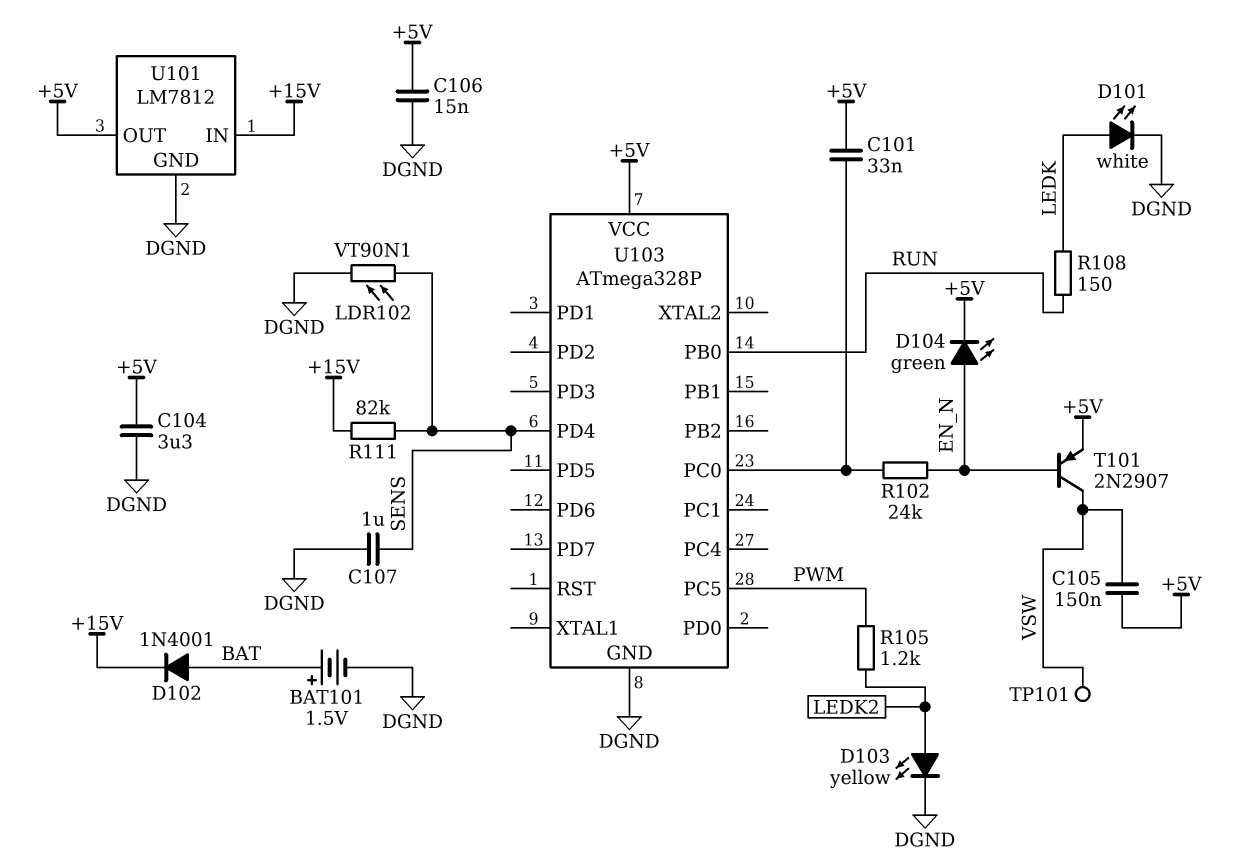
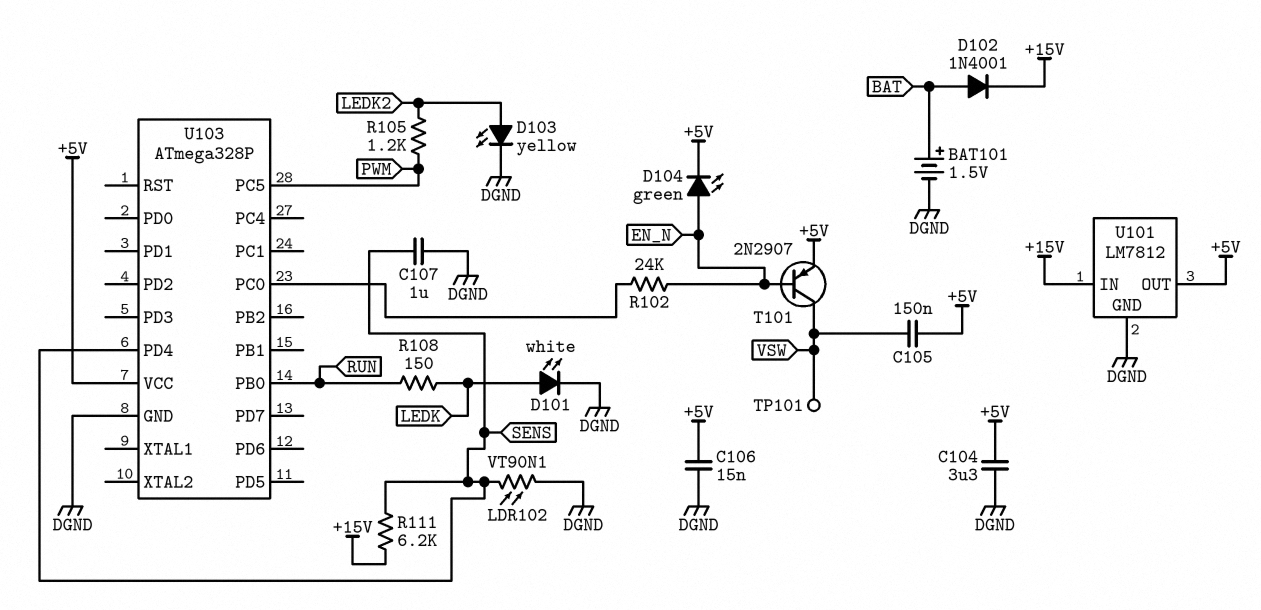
C101: 33nF (+5V, U103/PC0) -> none
R111: 82k (+15V, SENS) -> 6.2k (+15V, SENS)

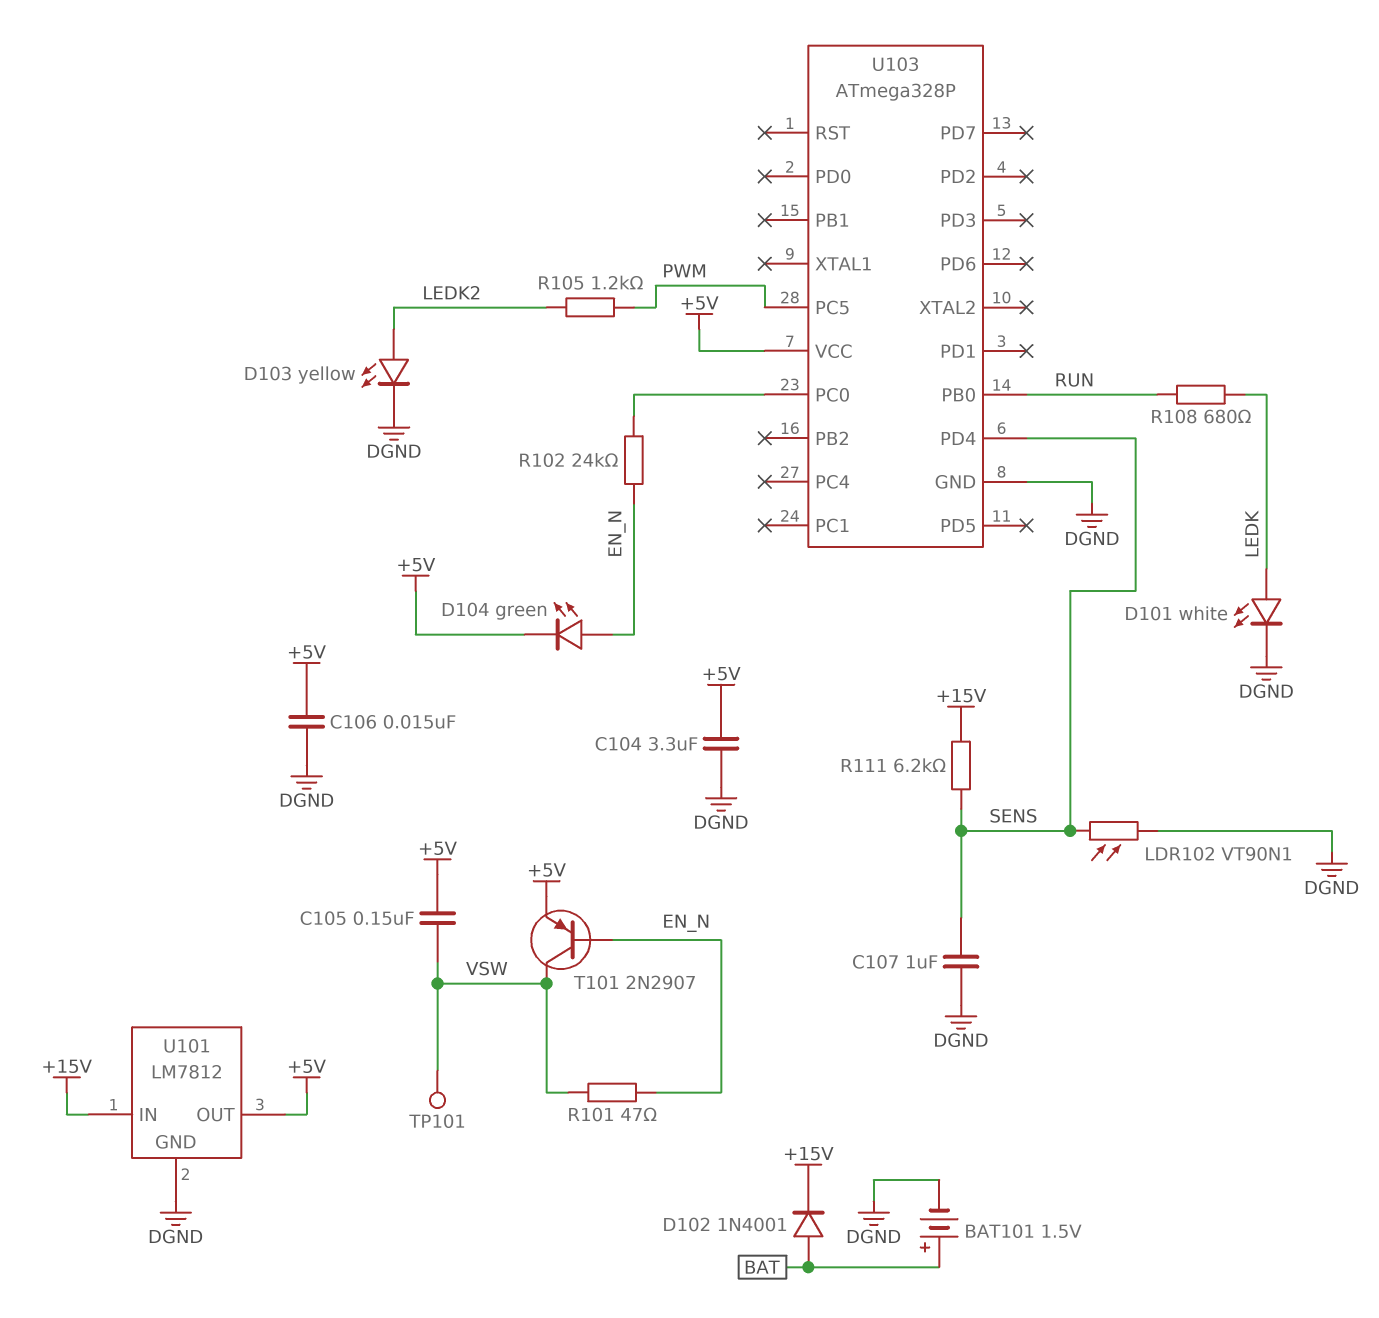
R101: none -> 47 (EN_N, VSW)
R108: 150 (LEDK, RUN) -> 680 (LEDK, RUN)

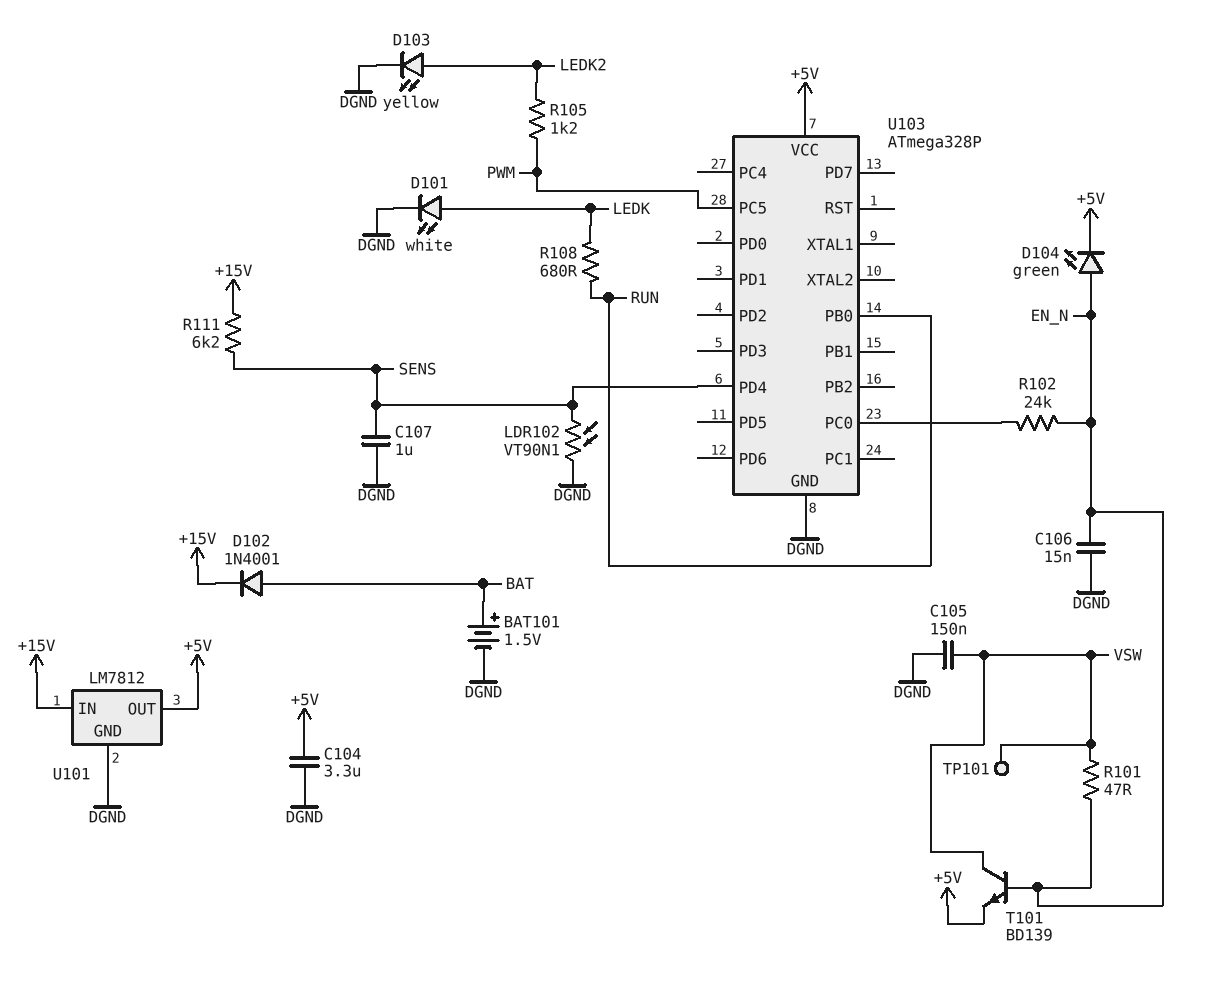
C105: 150nF (+5V, VSW) -> 150nF (DGND, VSW)
C106: 15nF (+5V, DGND) -> 15nF (DGND, EN_N)
T101: PNP 2N2907 (B EN_N, C VSW, E +5V) -> NPN BD139 (B EN_N, C VSW, E +5V)

